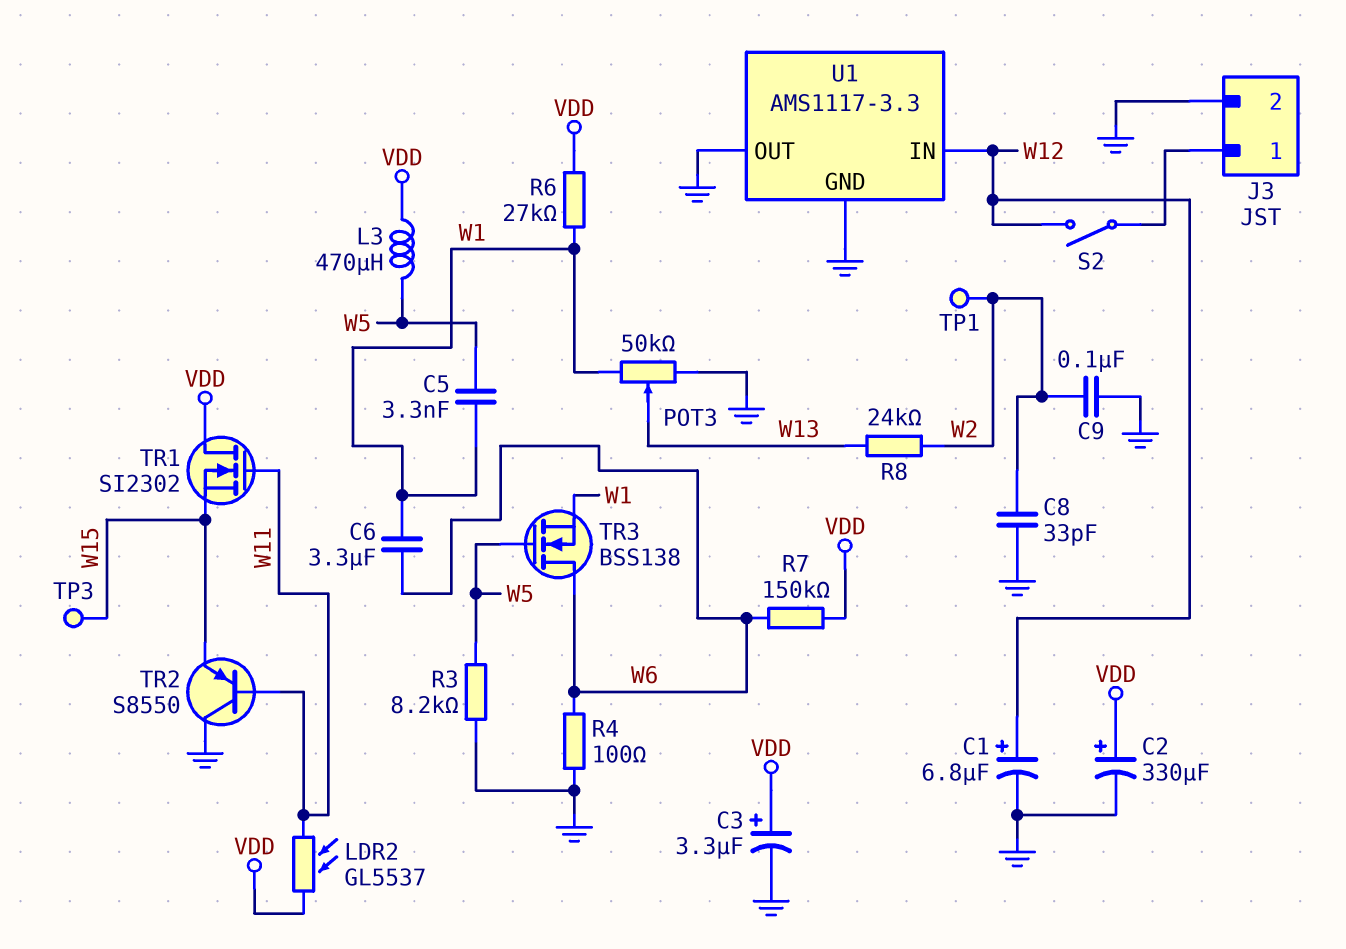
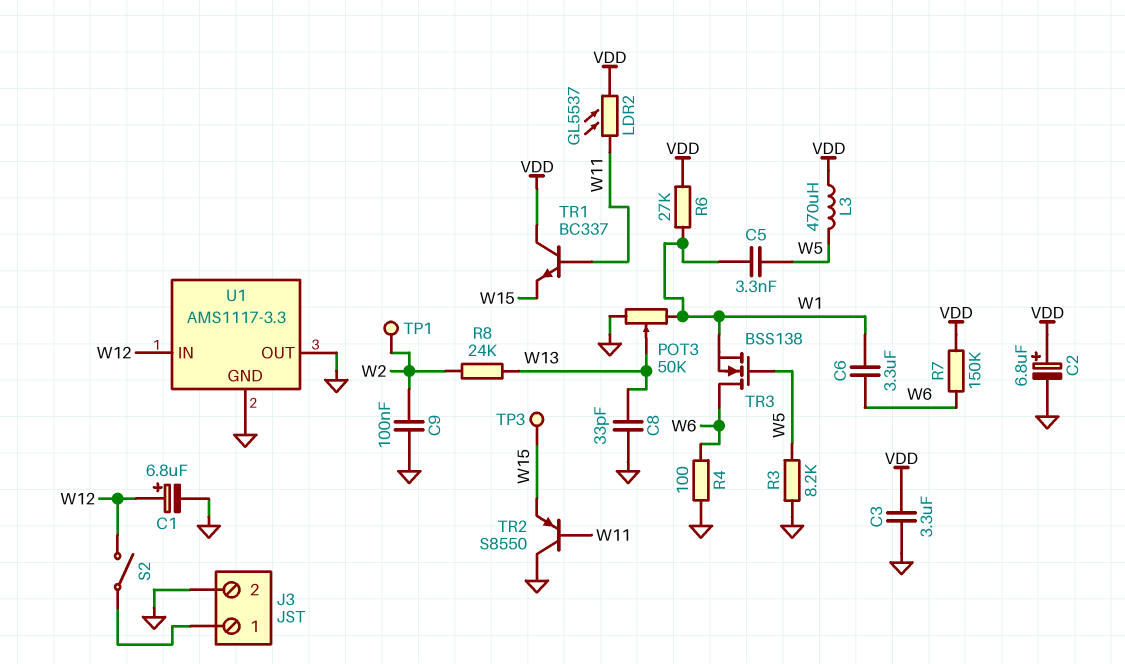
C2: 330uF (plus VDD, minus GND) -> 6.8uF (plus VDD, minus GND)
C3: 3.3uF (plus VDD, minus GND) -> 3.3uF (GND, VDD)
C8: 33pF (GND, W2) -> 33pF (GND, W13)
TR1: NMOS SI2302 (G W11, D VDD, S W15) -> NPN BC337 (B W11, C VDD, E W15)

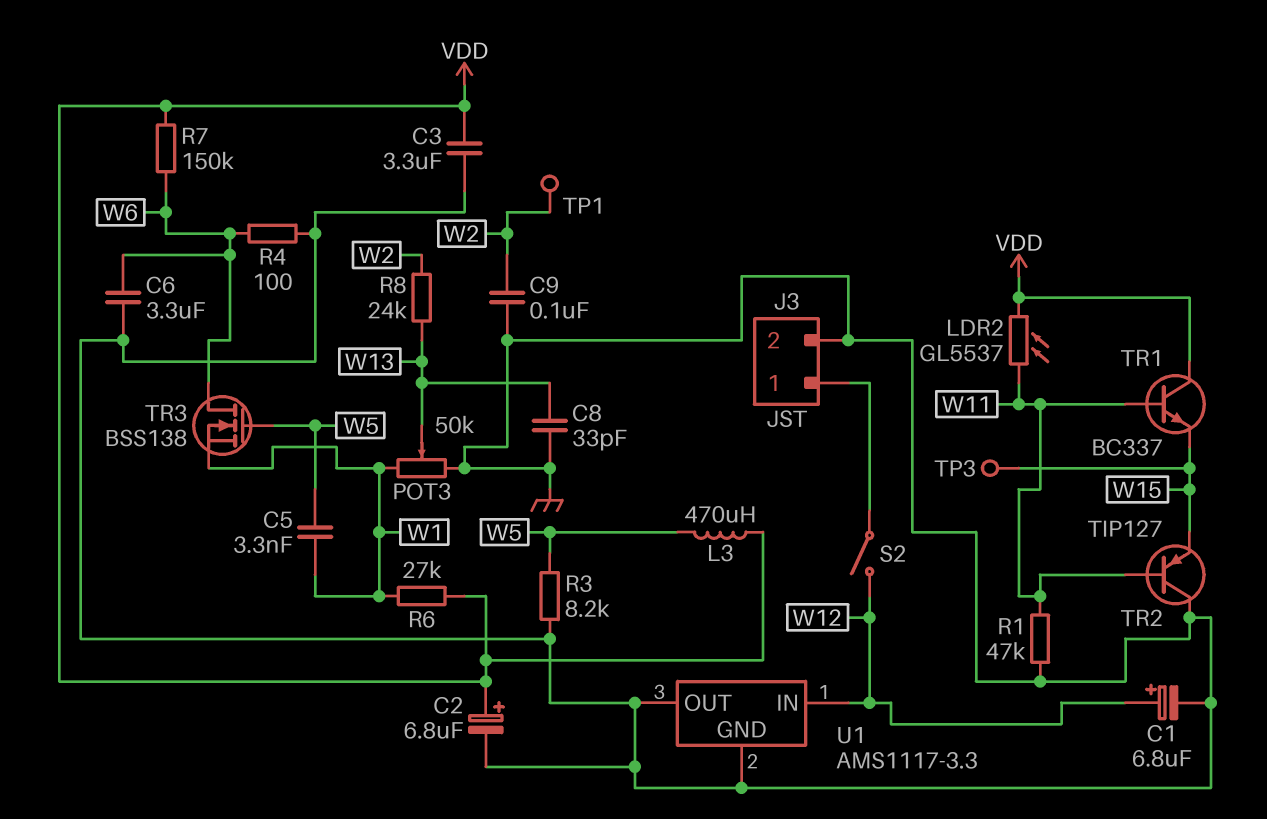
C6: 3.3uF (W1, W6) -> 3.3uF (GND, W6)
R1: none -> 47k (GND, W11)
TR2: PNP S8550 (B W11, C GND, E W15) -> PNP TIP127 (B W11, C GND, E W15)

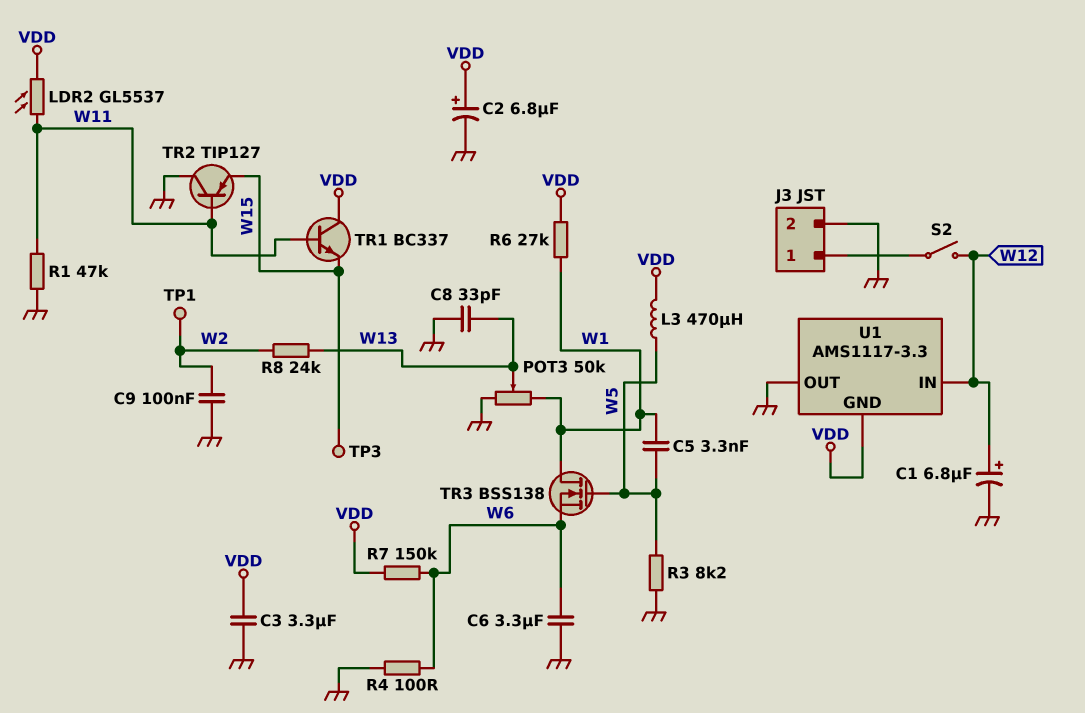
TR3: NMOS BSS138 (G W5, D W6, S W1) -> NMOS BSS138 (G W5, D W1, S W6)
U1 pin GND: GND -> VDD

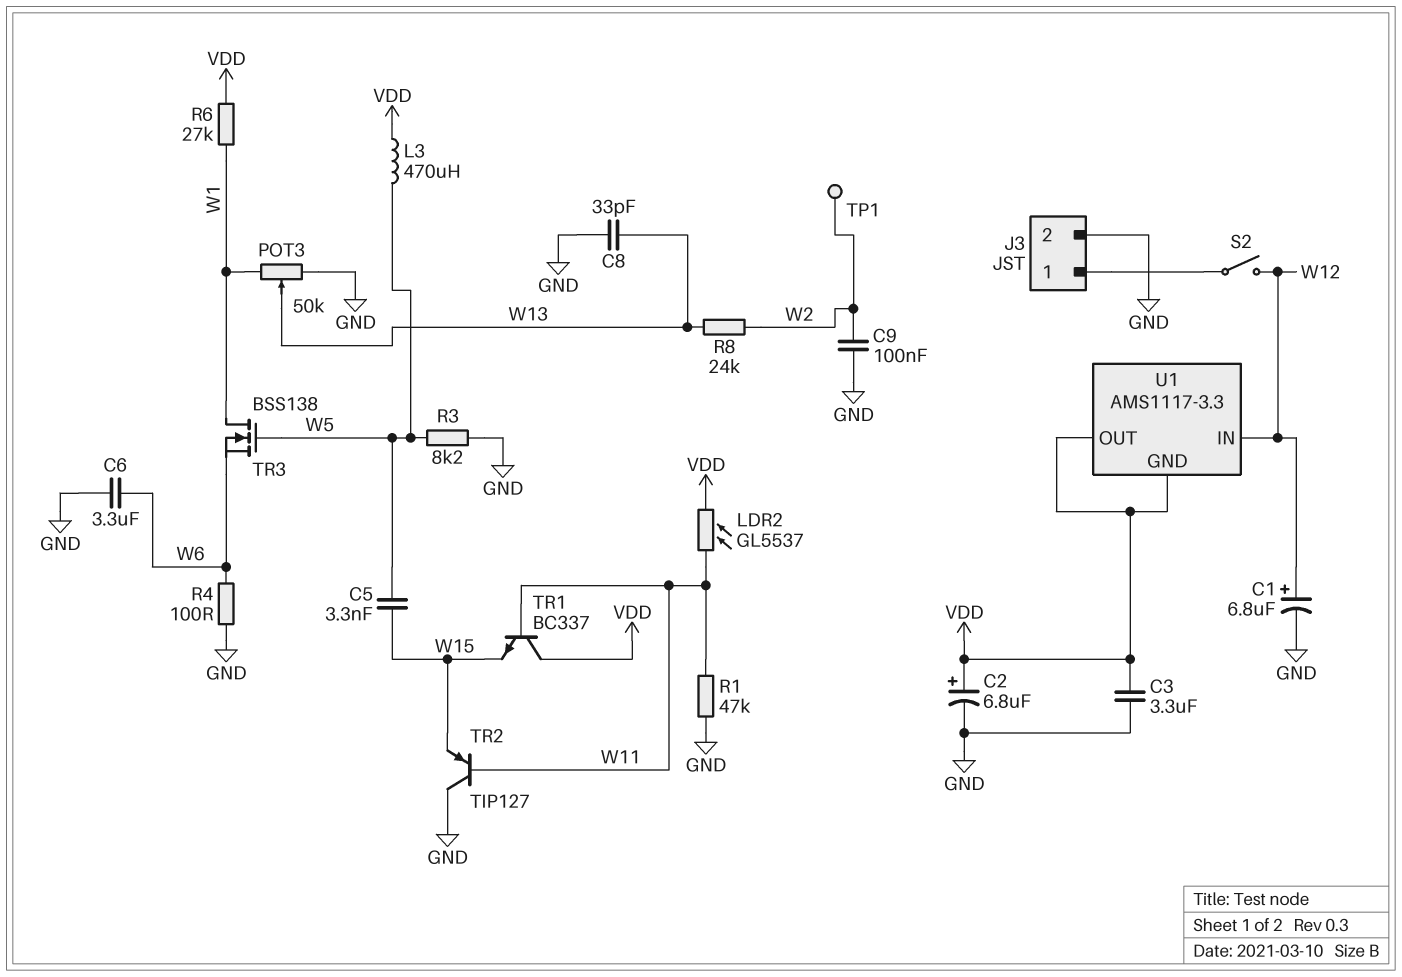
C5: 3.3nF (W1, W5) -> 3.3nF (W5, W15)
R7: 150k (VDD, W6) -> none
TP3: test point (W15) -> none
U1 pin OUT: GND -> VDD

